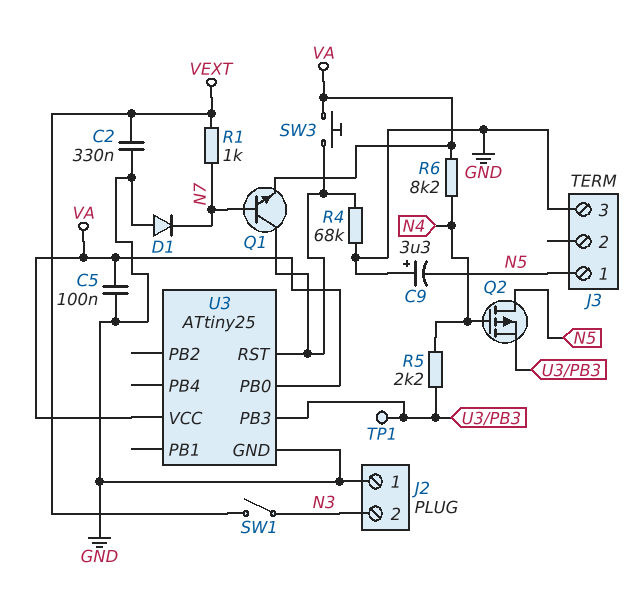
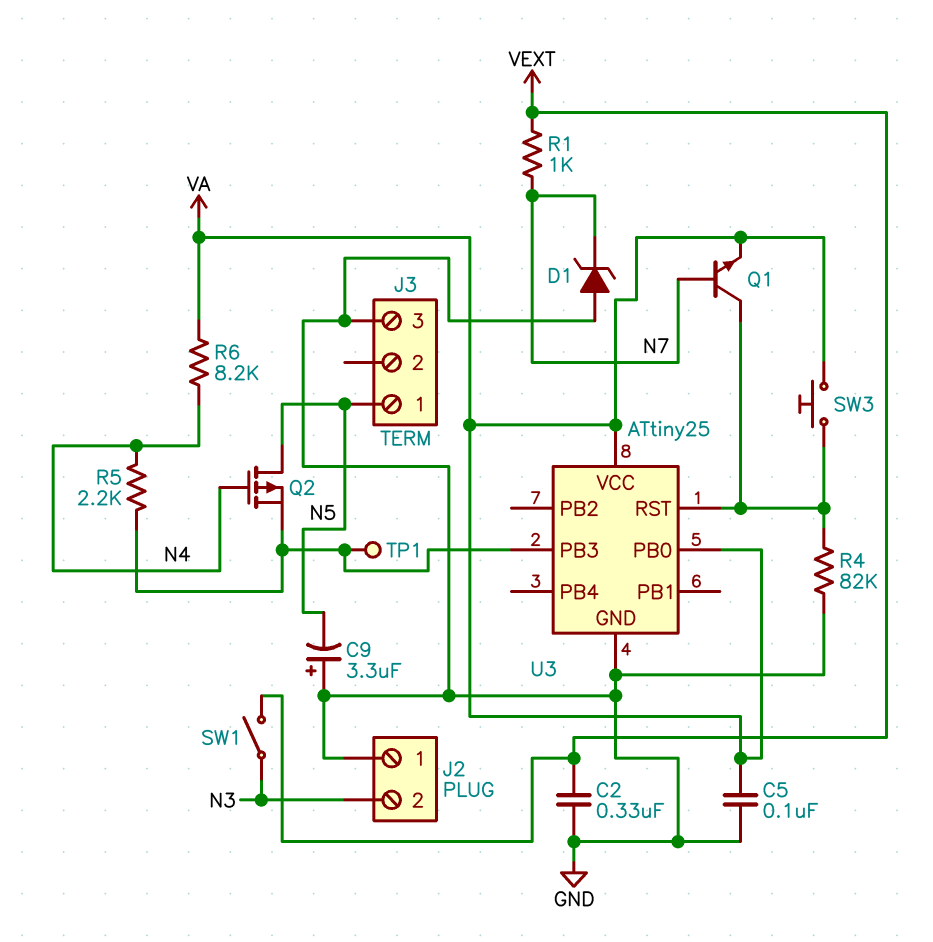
D1: diode (A GND, K N7) -> zener (A GND, K N7)
R4: 68k (GND, U3/RST) -> 82k (GND, U3/RST)

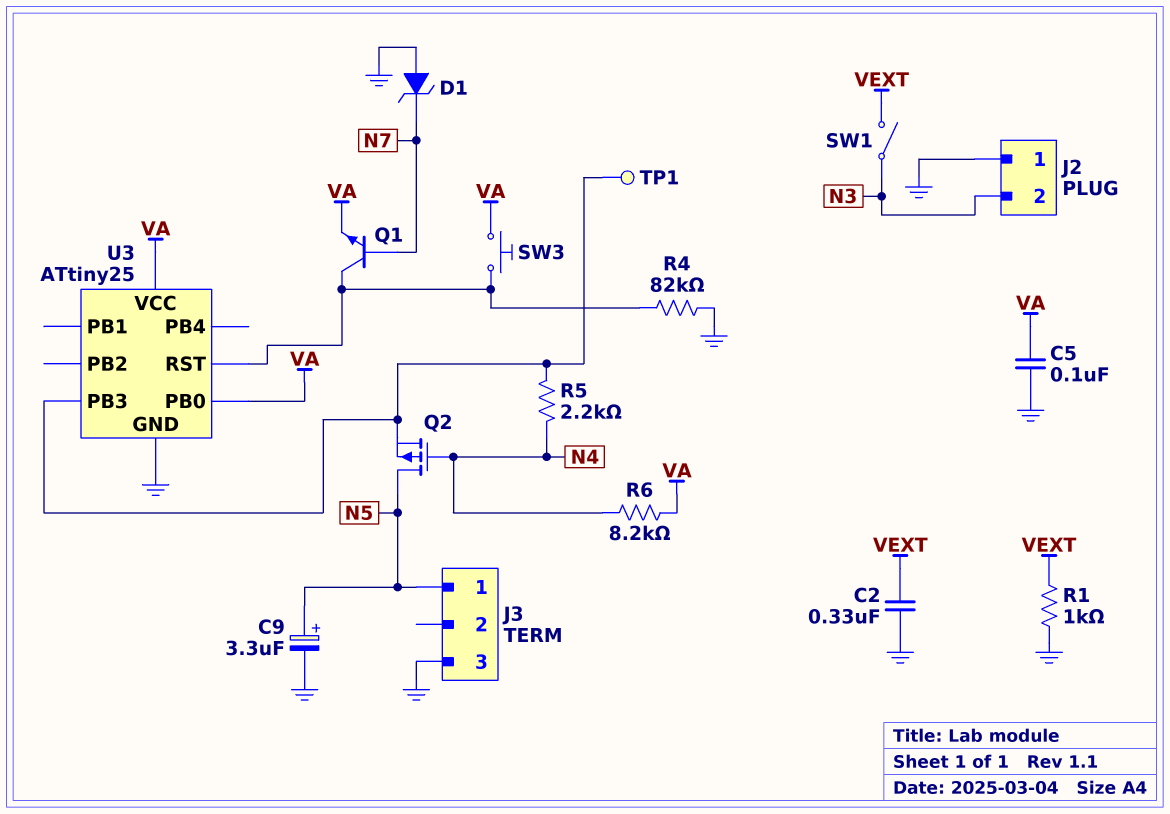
C9: 3.3uF (plus GND, minus N5) -> 3.3uF (plus N5, minus GND)
R1: 1k (N7, VEXT) -> 1k (GND, VEXT)

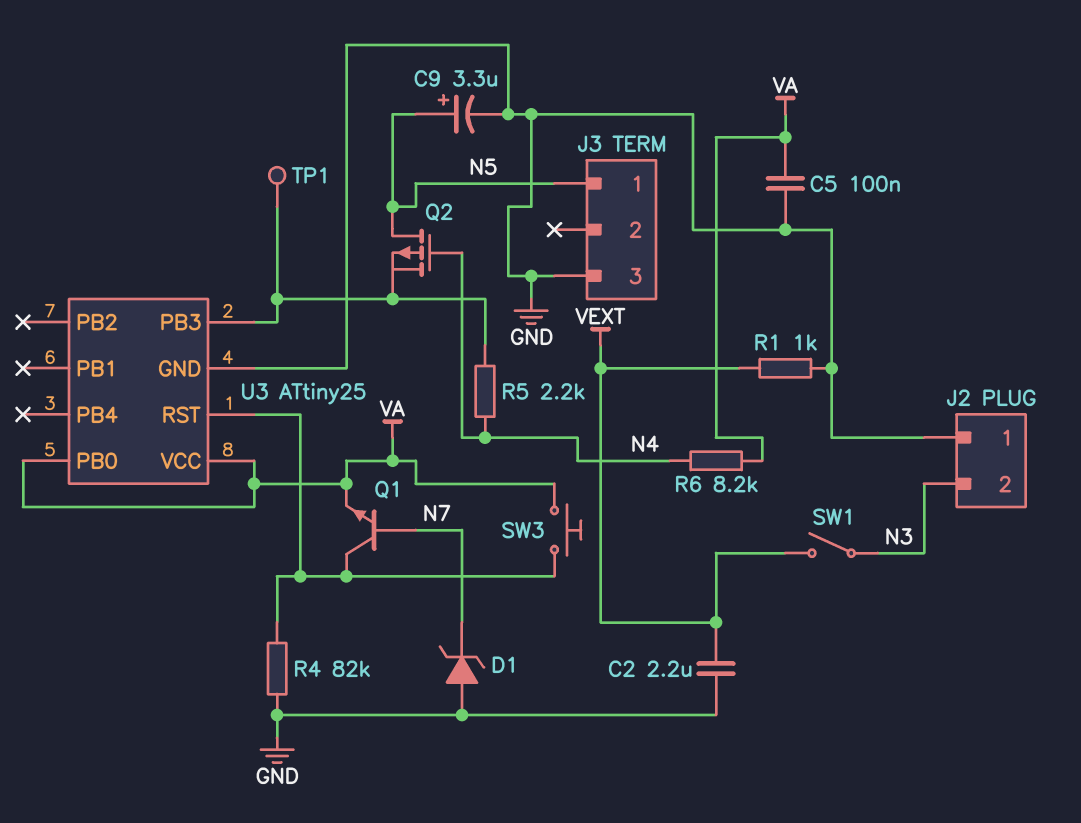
C2: 330nF (GND, VEXT) -> 2.2uF (GND, VEXT)

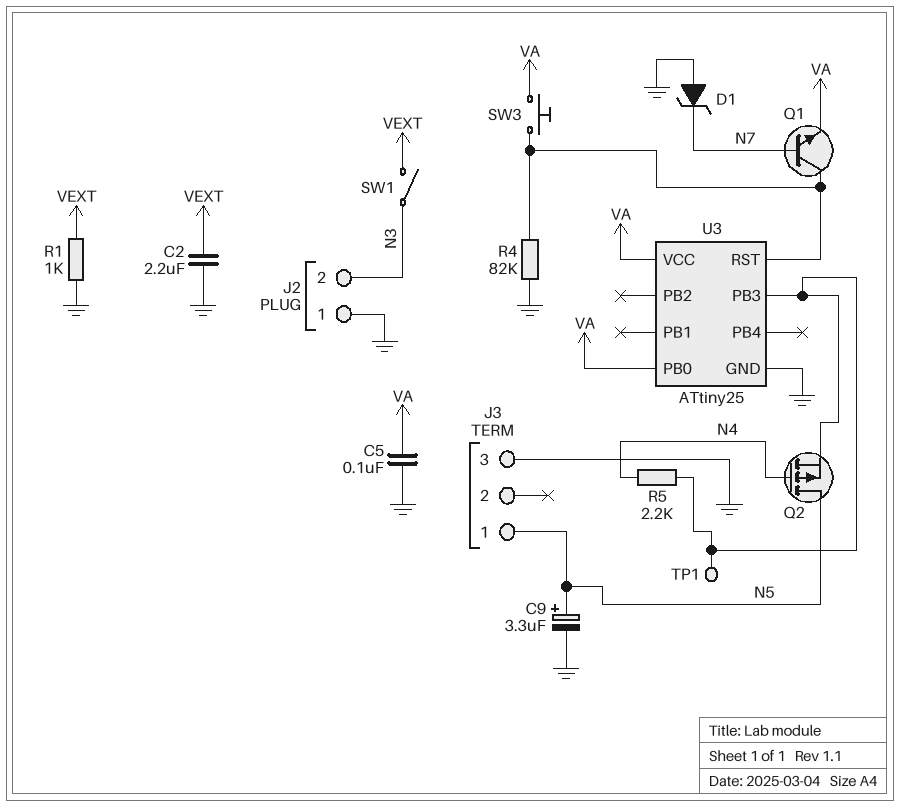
R6: 8.2k (N4, VA) -> none

